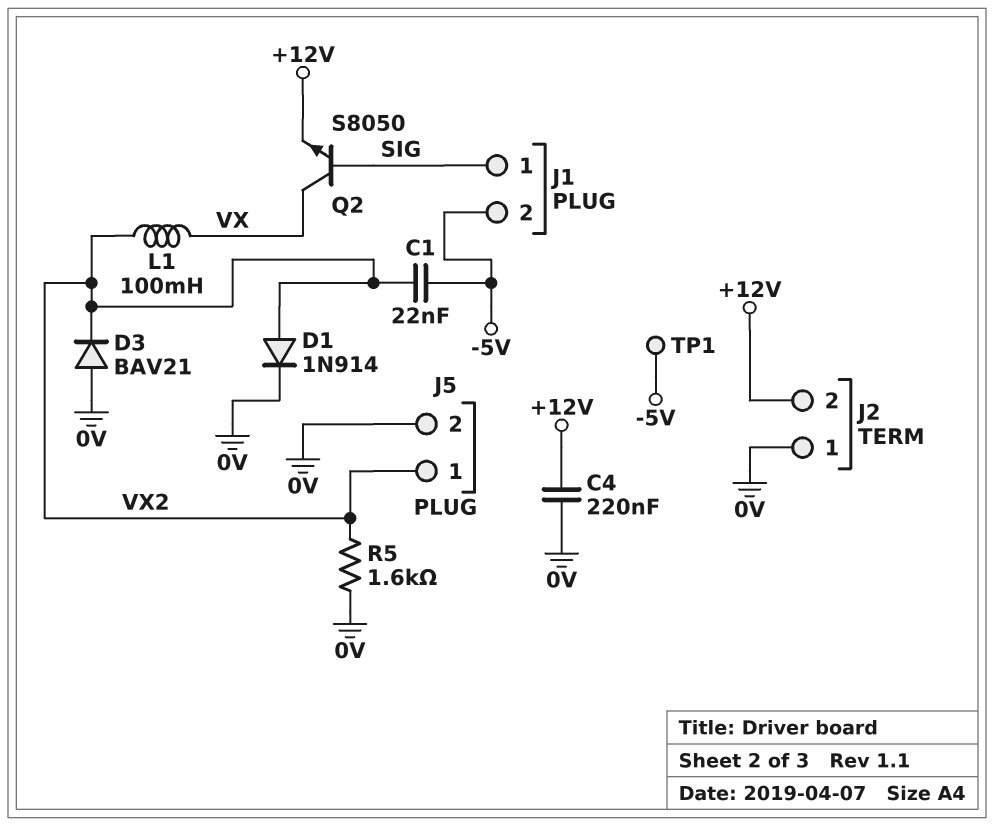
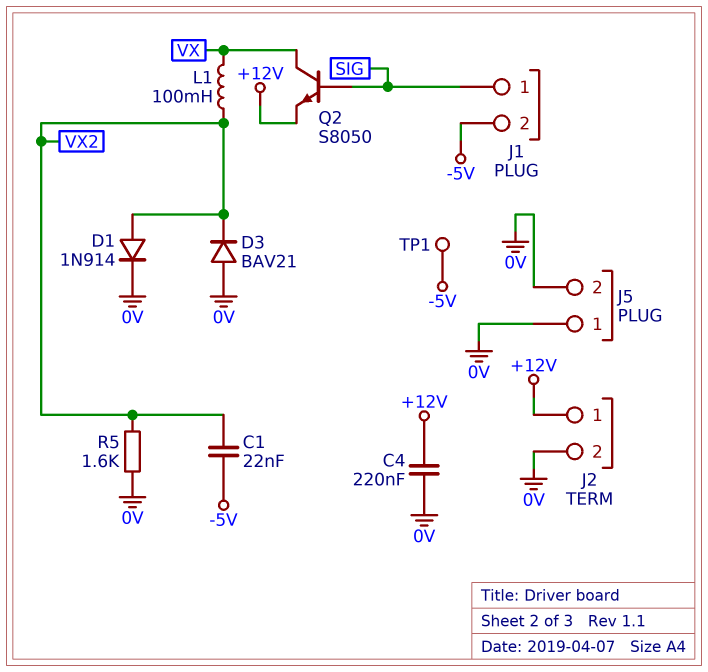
J2 pin 1: 0V -> +12V
J2 pin 2: +12V -> 0V
J5 pin 1: VX2 -> 0V

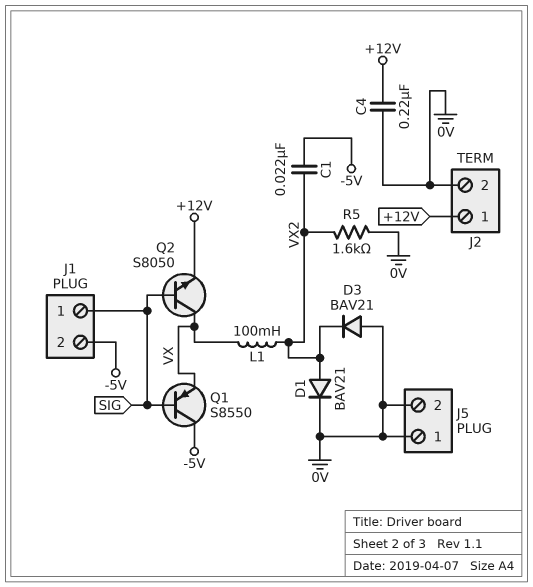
D1: diode 1N914 (A VX2, K 0V) -> diode BAV21 (A VX2, K 0V)
Q1: none -> PNP S8550 (B SIG, C -5V, E VX)
TP1: test point (-5V) -> none

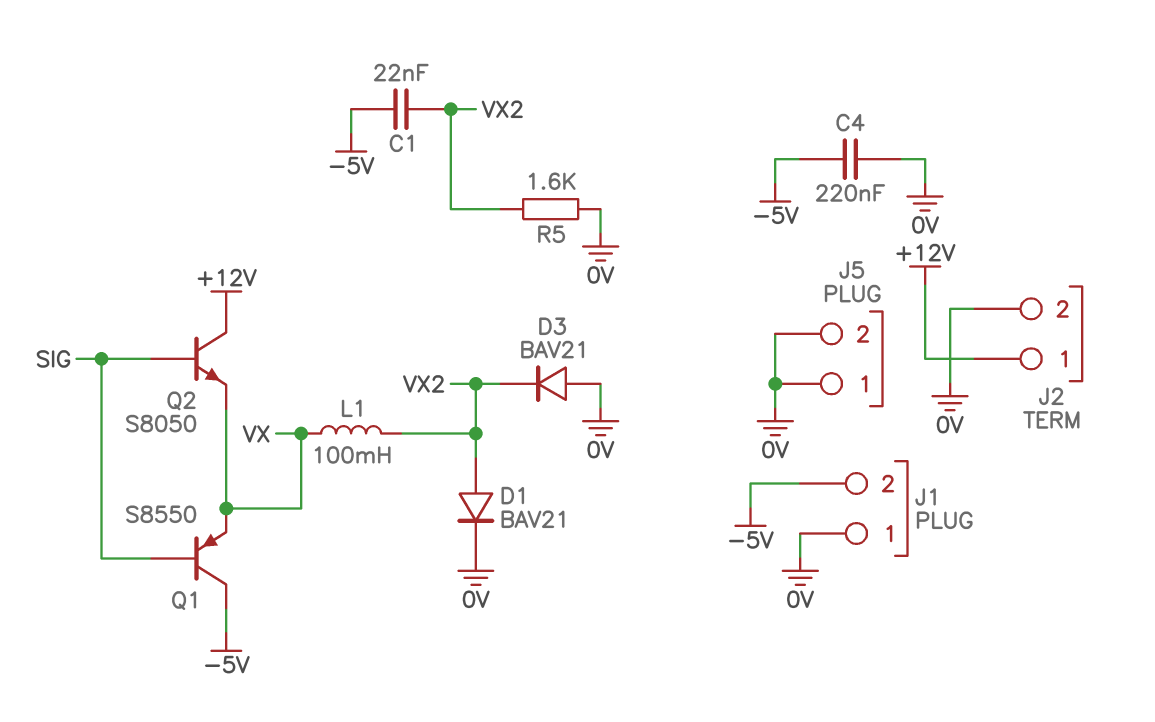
C4: 220nF (+12V, 0V) -> 220nF (-5V, 0V)
J1 pin 1: SIG -> 0V
Q2: NPN S8050 (B SIG, C VX, E +12V) -> NPN S8050 (B SIG, C +12V, E VX)

